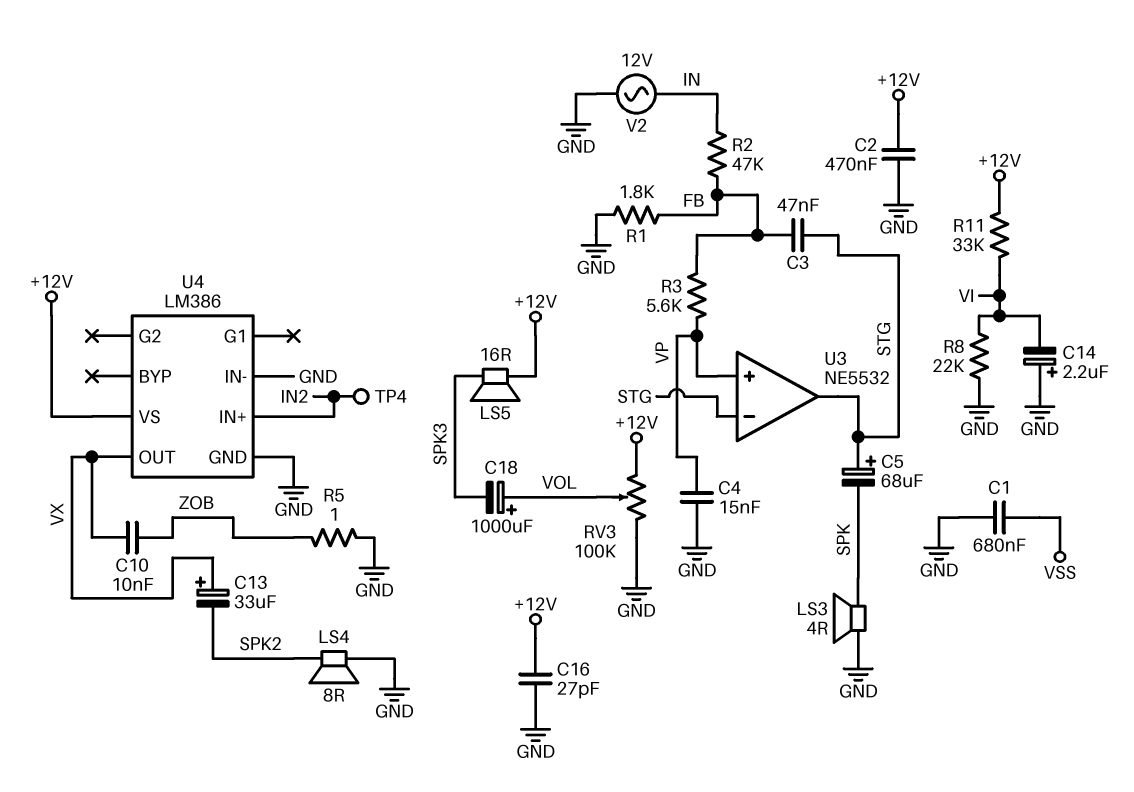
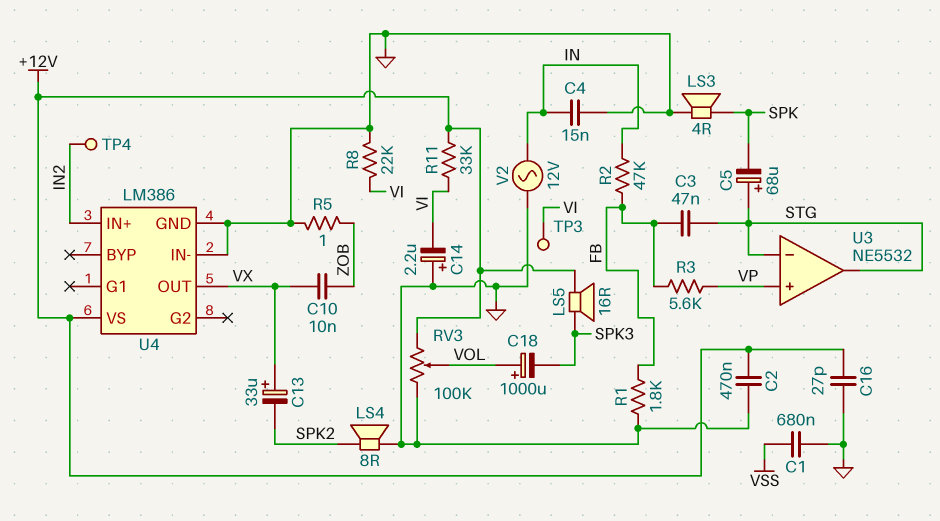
C4: 15nF (GND, VP) -> 15nF (GND, IN)
TP3: none -> test point (VI)

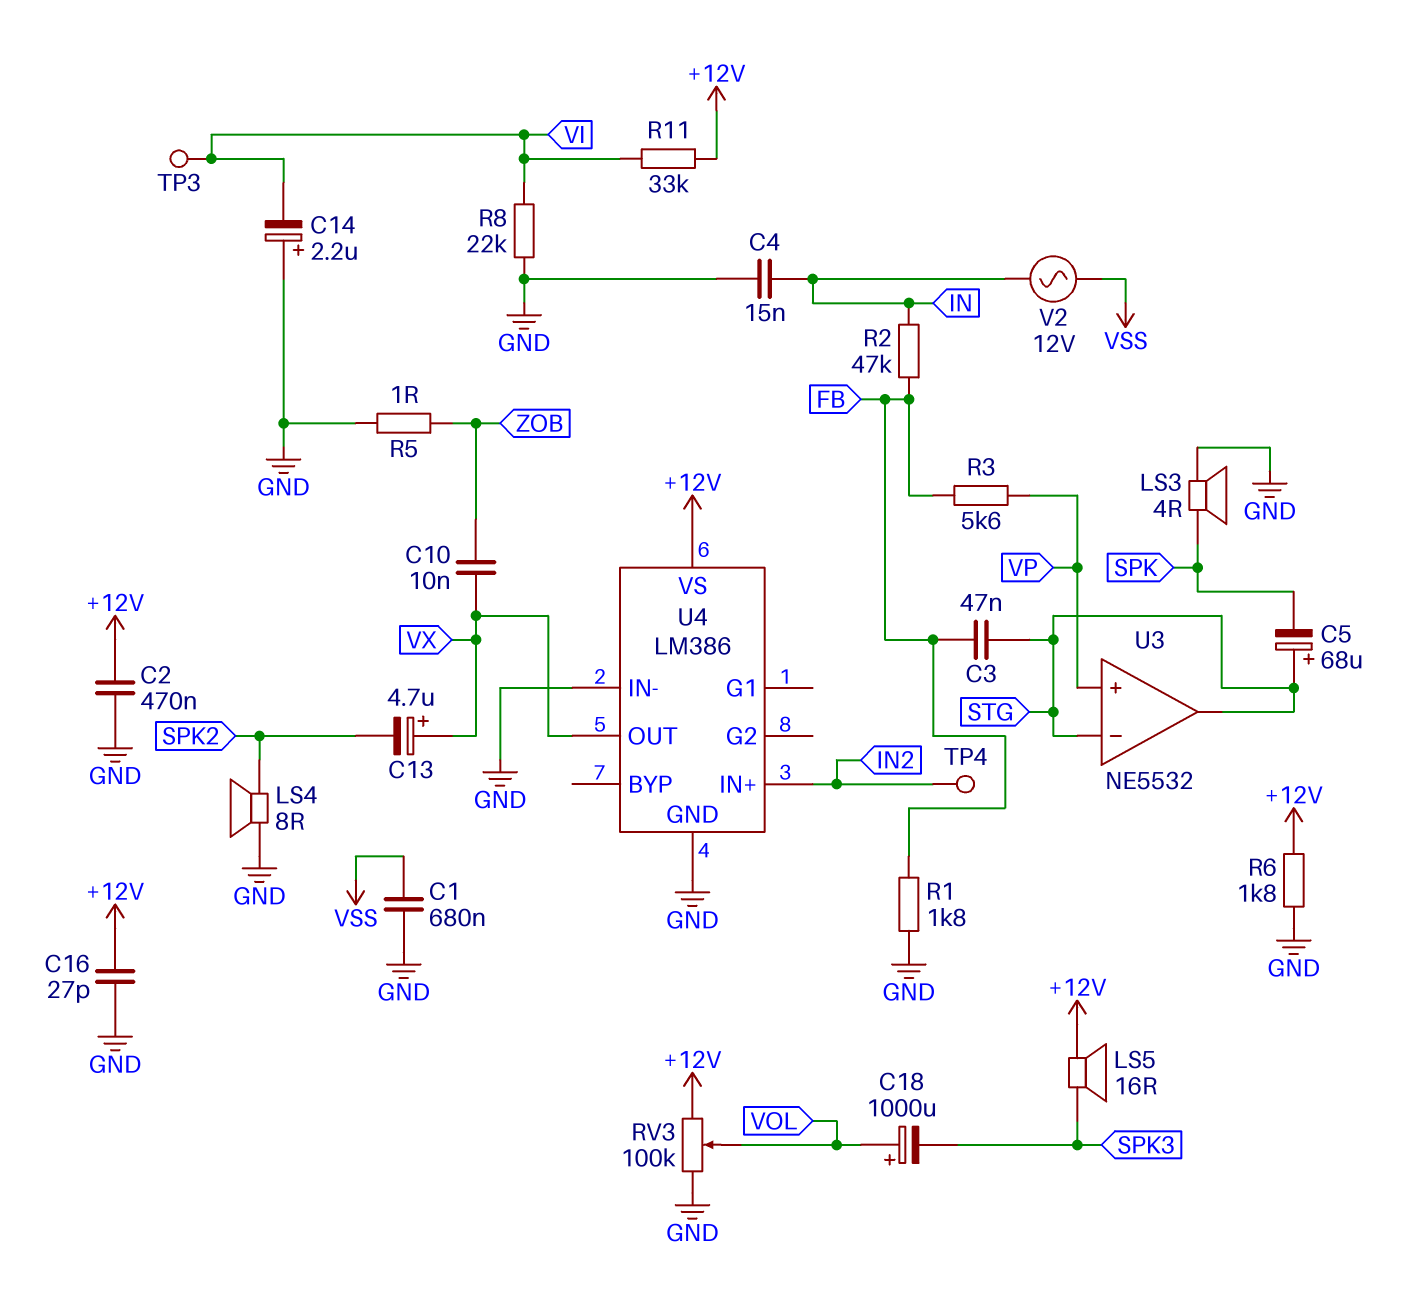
C13: 33uF (plus VX, minus SPK2) -> 4.7uF (plus VX, minus SPK2)
R6: none -> 1.8k (+12V, GND)
V2: AC 12V (GND, IN) -> AC 12V (IN, VSS)

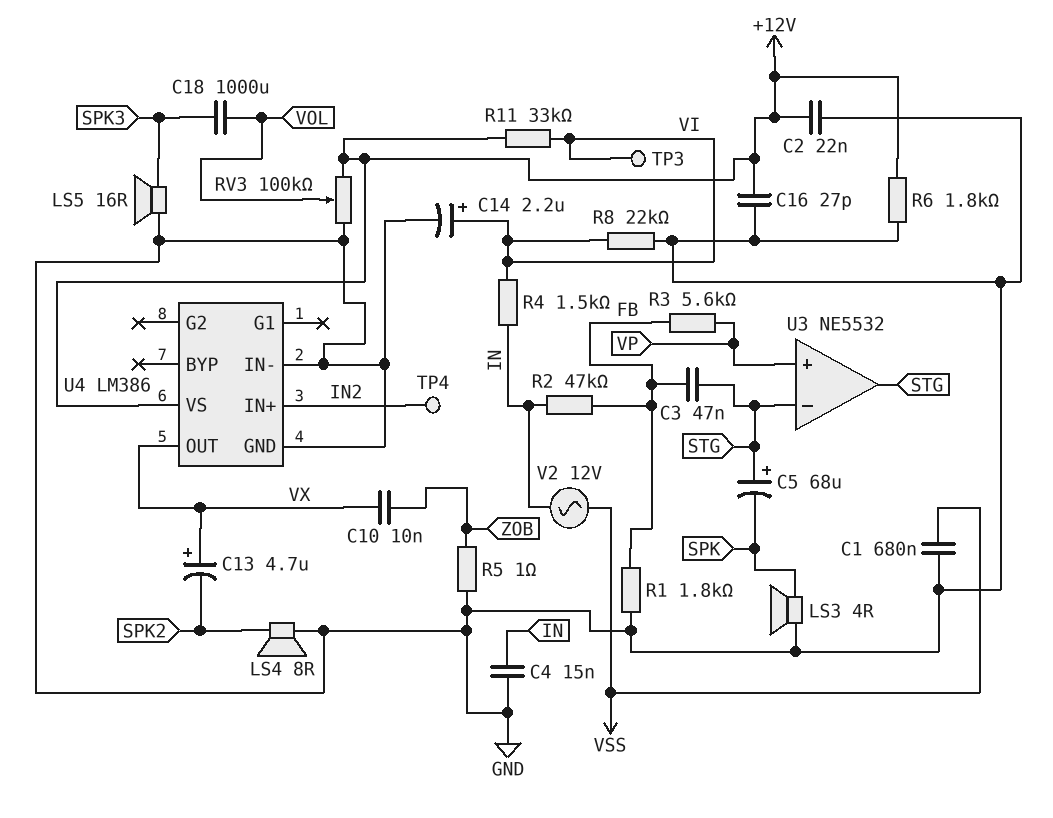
C2: 470nF (+12V, GND) -> 22nF (+12V, GND)
C14: 2.2uF (plus GND, minus VI) -> 2.2uF (plus VI, minus GND)
C18: 1000uF (plus VOL, minus SPK3) -> 1000uF (SPK3, VOL)
LS5: speaker 16R (+12V, SPK3) -> speaker 16R (GND, SPK3)
R4: none -> 1.5k (IN, VI)

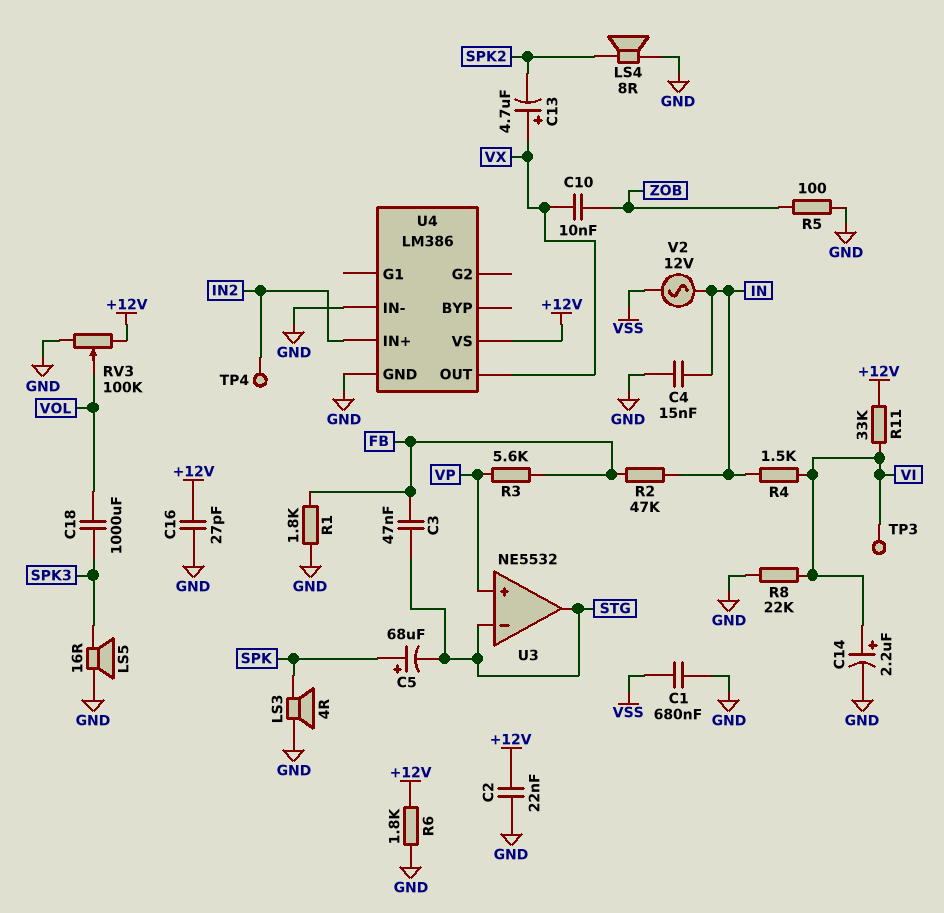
C5: 68uF (plus STG, minus SPK) -> 68uF (plus SPK, minus STG)
R5: 1 (GND, ZOB) -> 100 (GND, ZOB)

